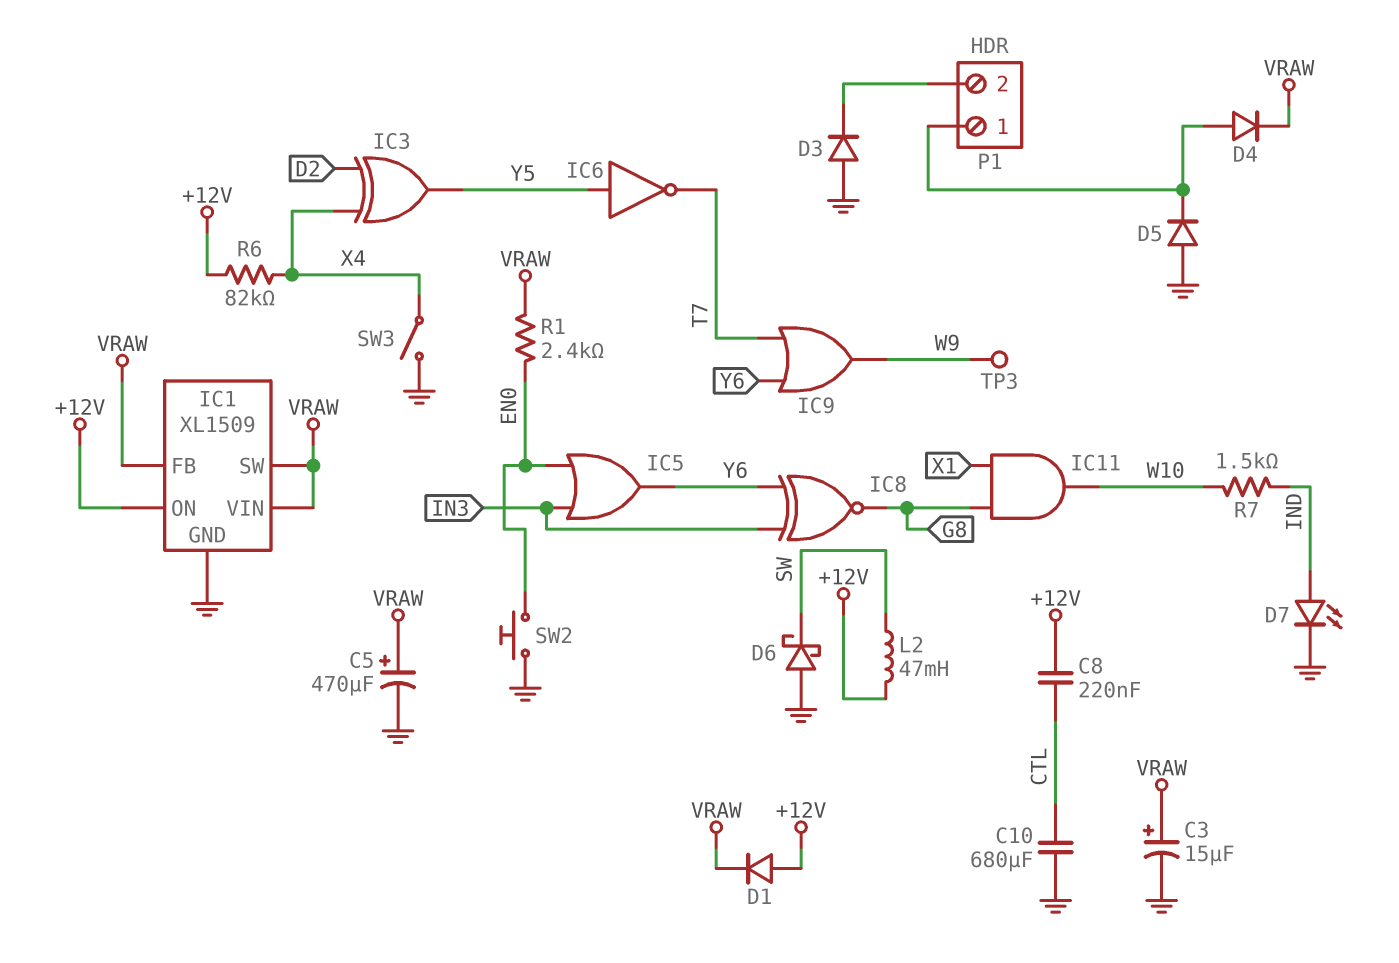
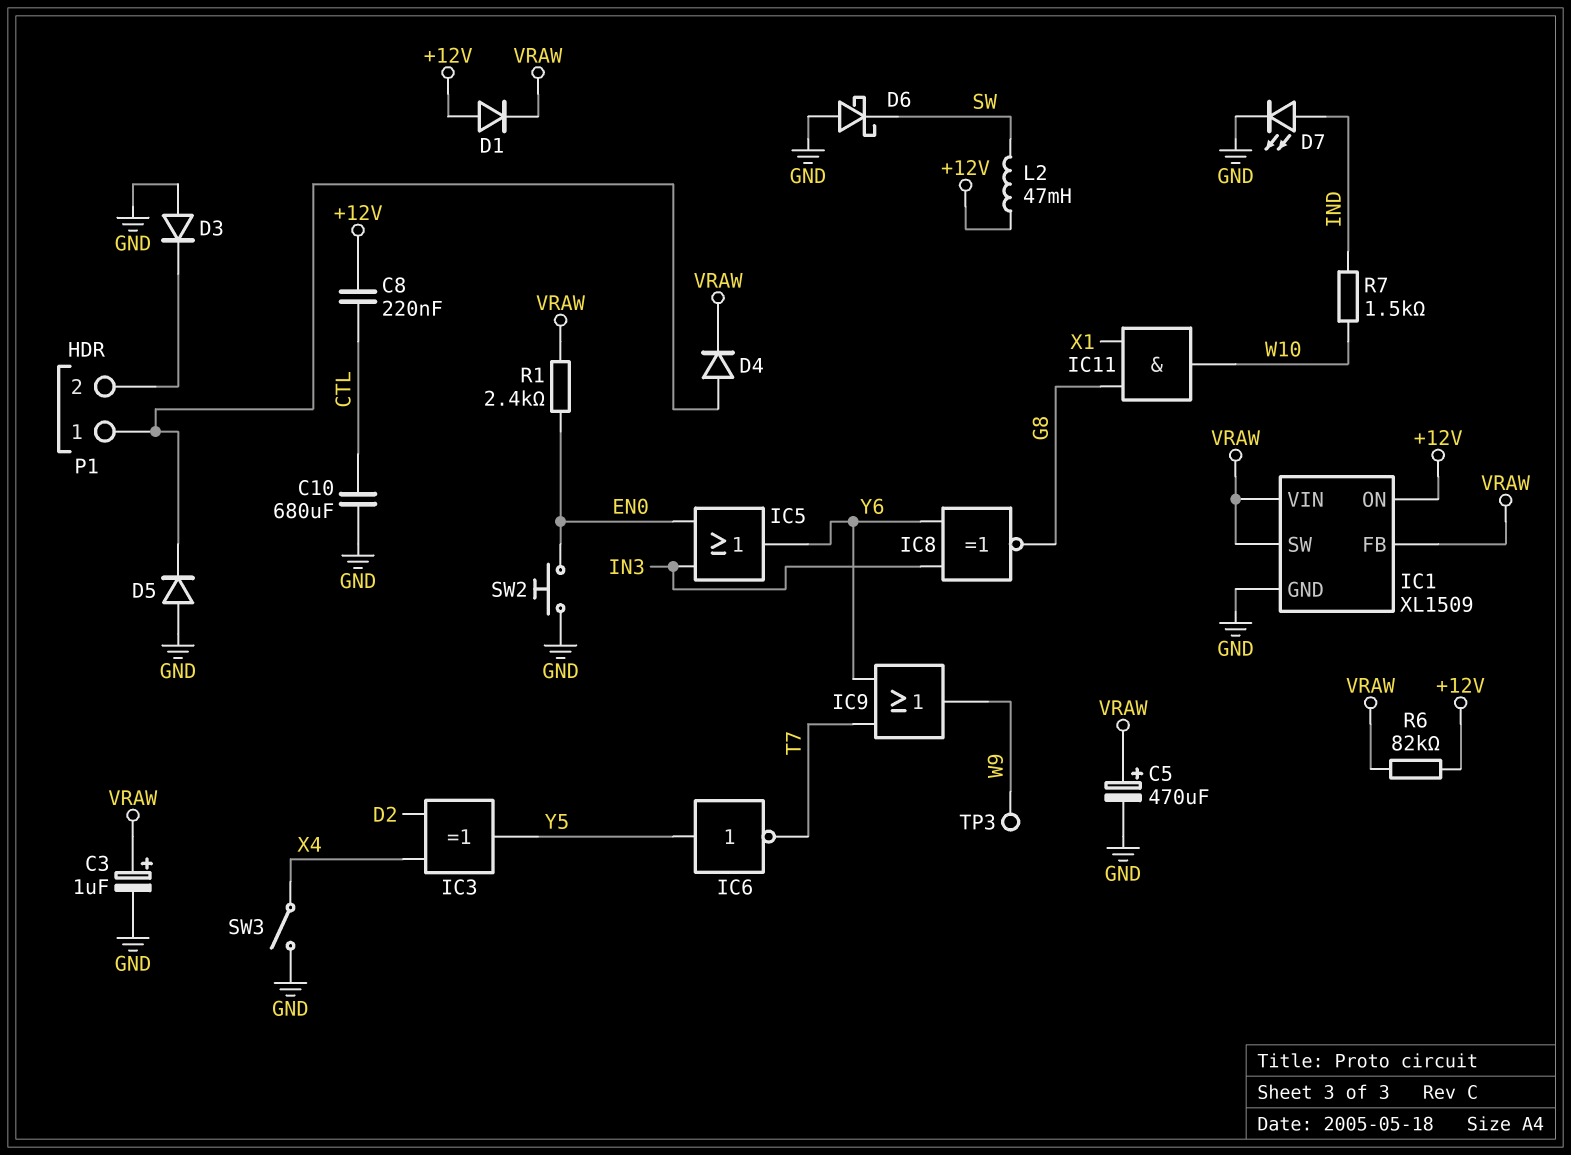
C3: 15uF (plus VRAW, minus GND) -> 1uF (plus VRAW, minus GND)
R6: 82k (+12V, X4) -> 82k (+12V, VRAW)

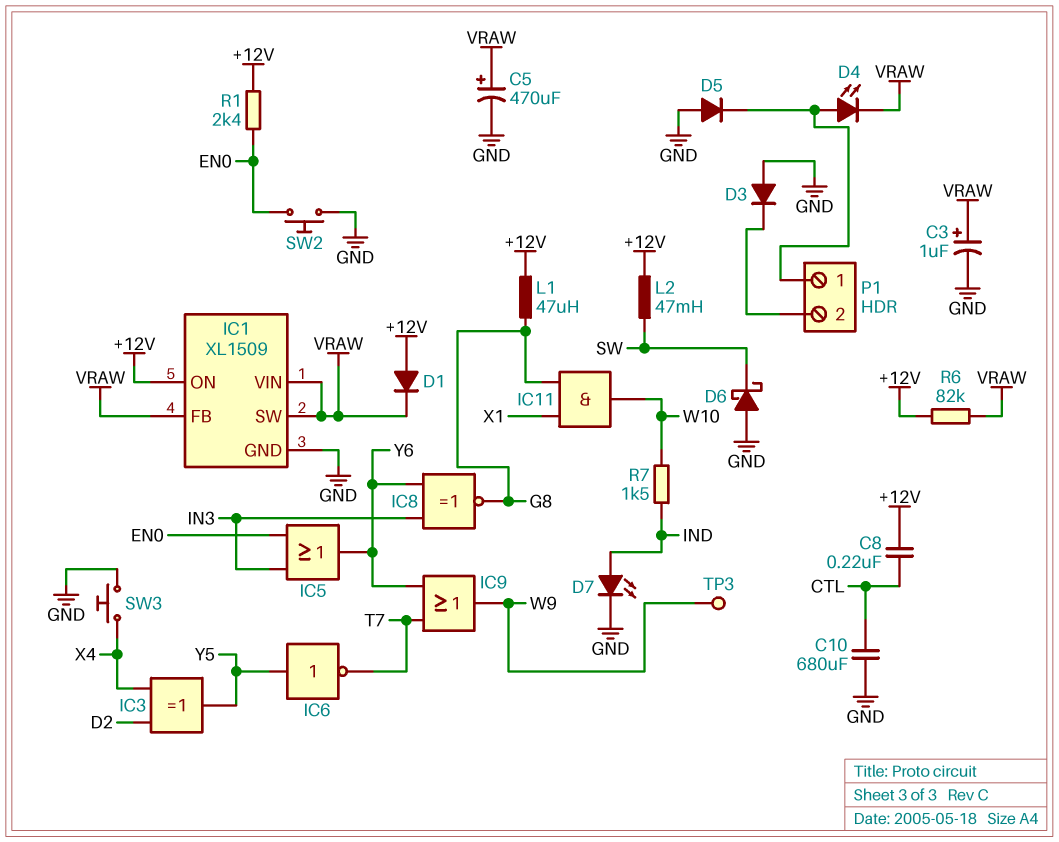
D4: diode (A P1/1, K VRAW) -> LED (A P1/1, K VRAW)
L1: none -> 47uH (+12V, G8)
R1: 2.4k (EN0, VRAW) -> 2.4k (+12V, EN0)
SW3: switch (GND, X4) -> button (GND, X4)

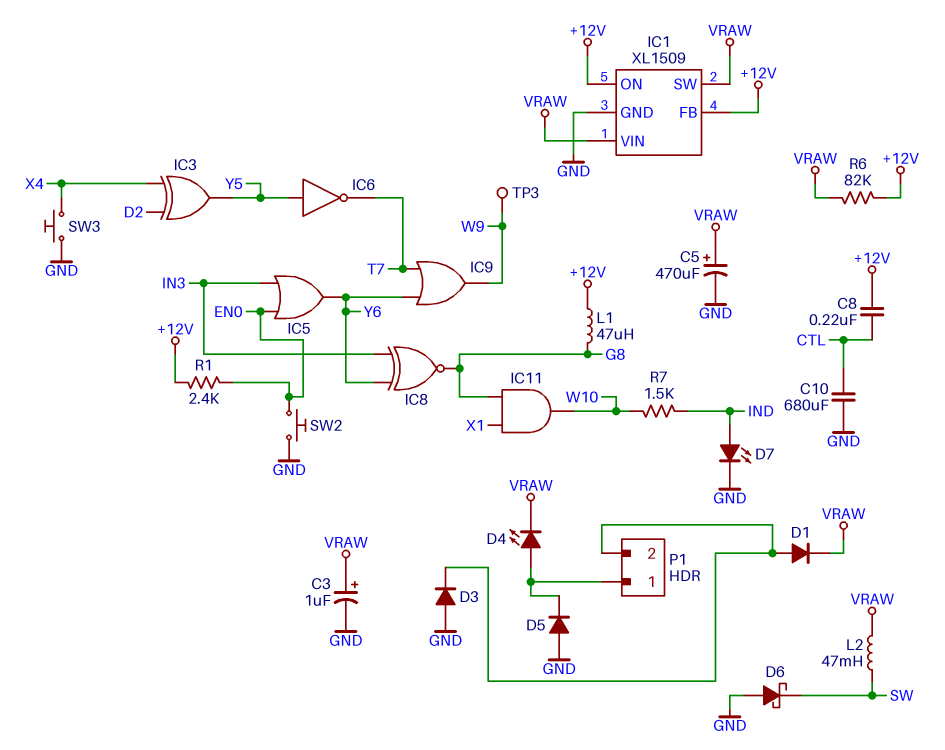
D1: diode (A +12V, K VRAW) -> diode (A P1/2, K VRAW)
IC1 pin FB: VRAW -> +12V
L2: 47mH (+12V, SW) -> 47mH (SW, VRAW)

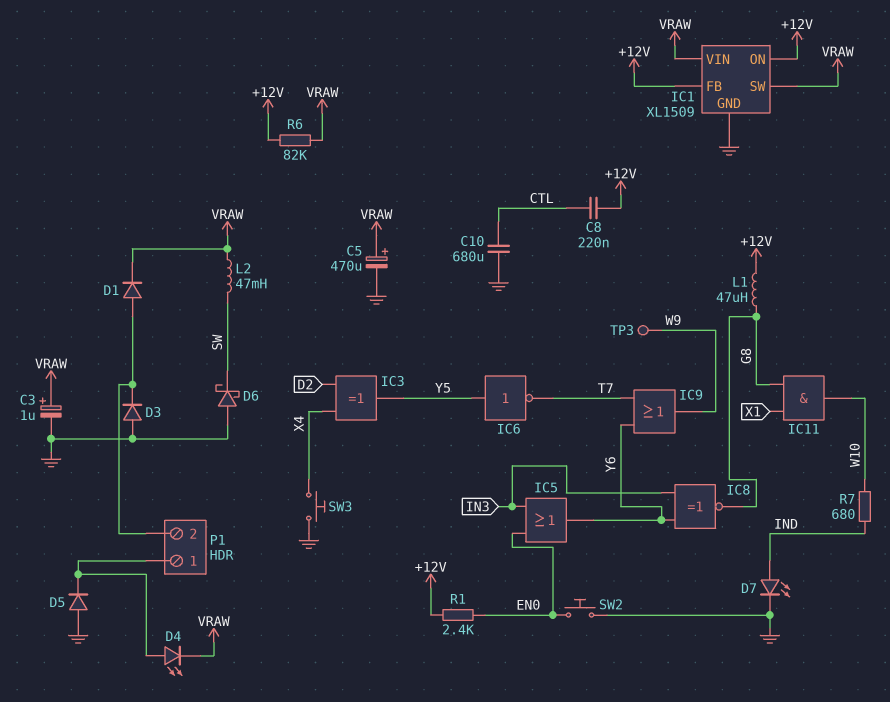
R7: 1.5k (IND, W10) -> 680 (IND, W10)

